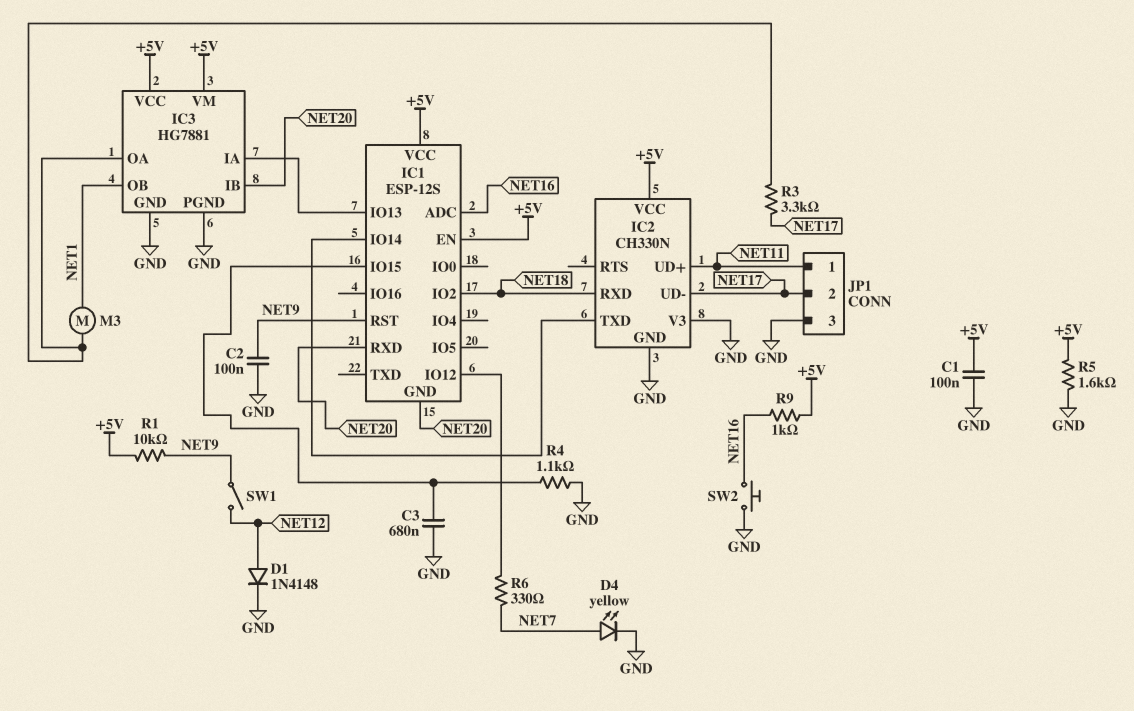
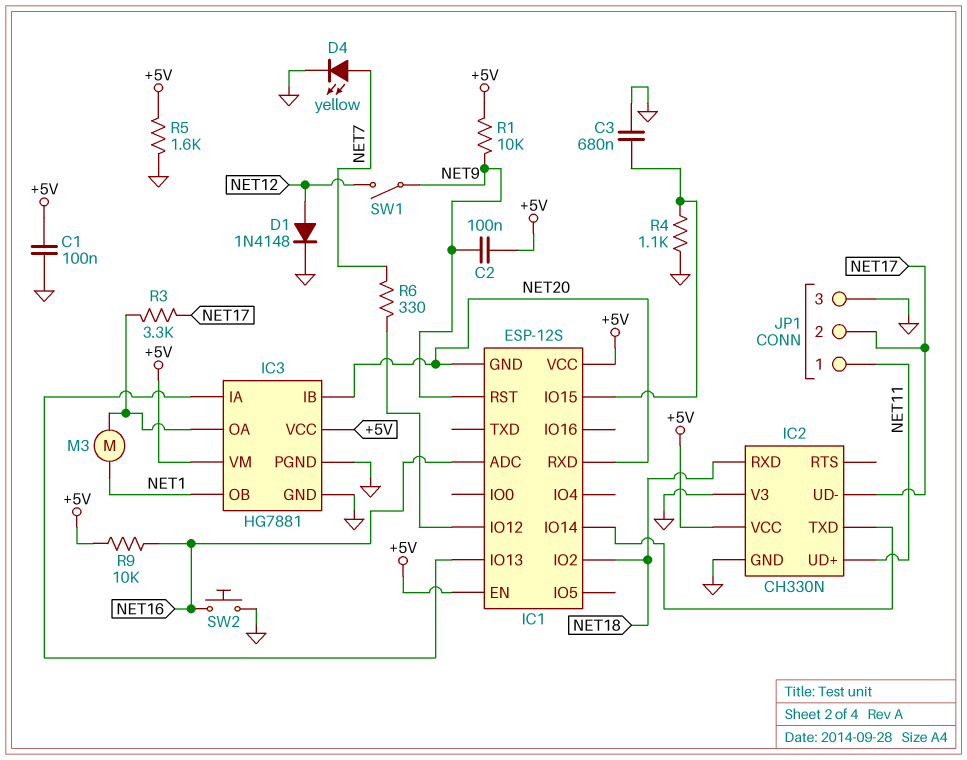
C2: 100nF (GND, NET9) -> 100nF (+5V, NET9)
R9: 1k (+5V, NET16) -> 10k (+5V, NET16)

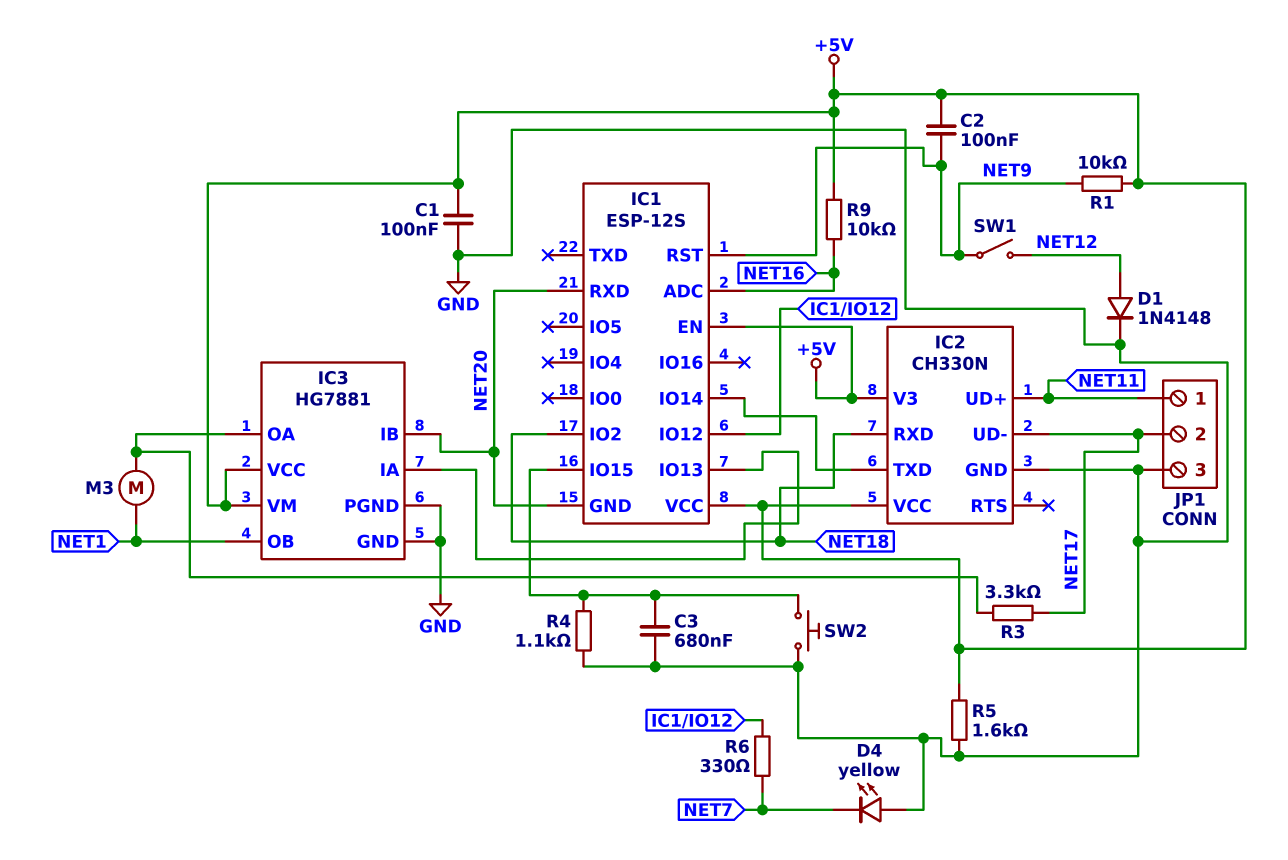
D4: LED yellow (A NET7, K GND) -> LED yellow (A GND, K NET7)
IC2 pin V3: GND -> +5V
SW2: button (GND, NET16) -> button (GND, IC1/IO15)

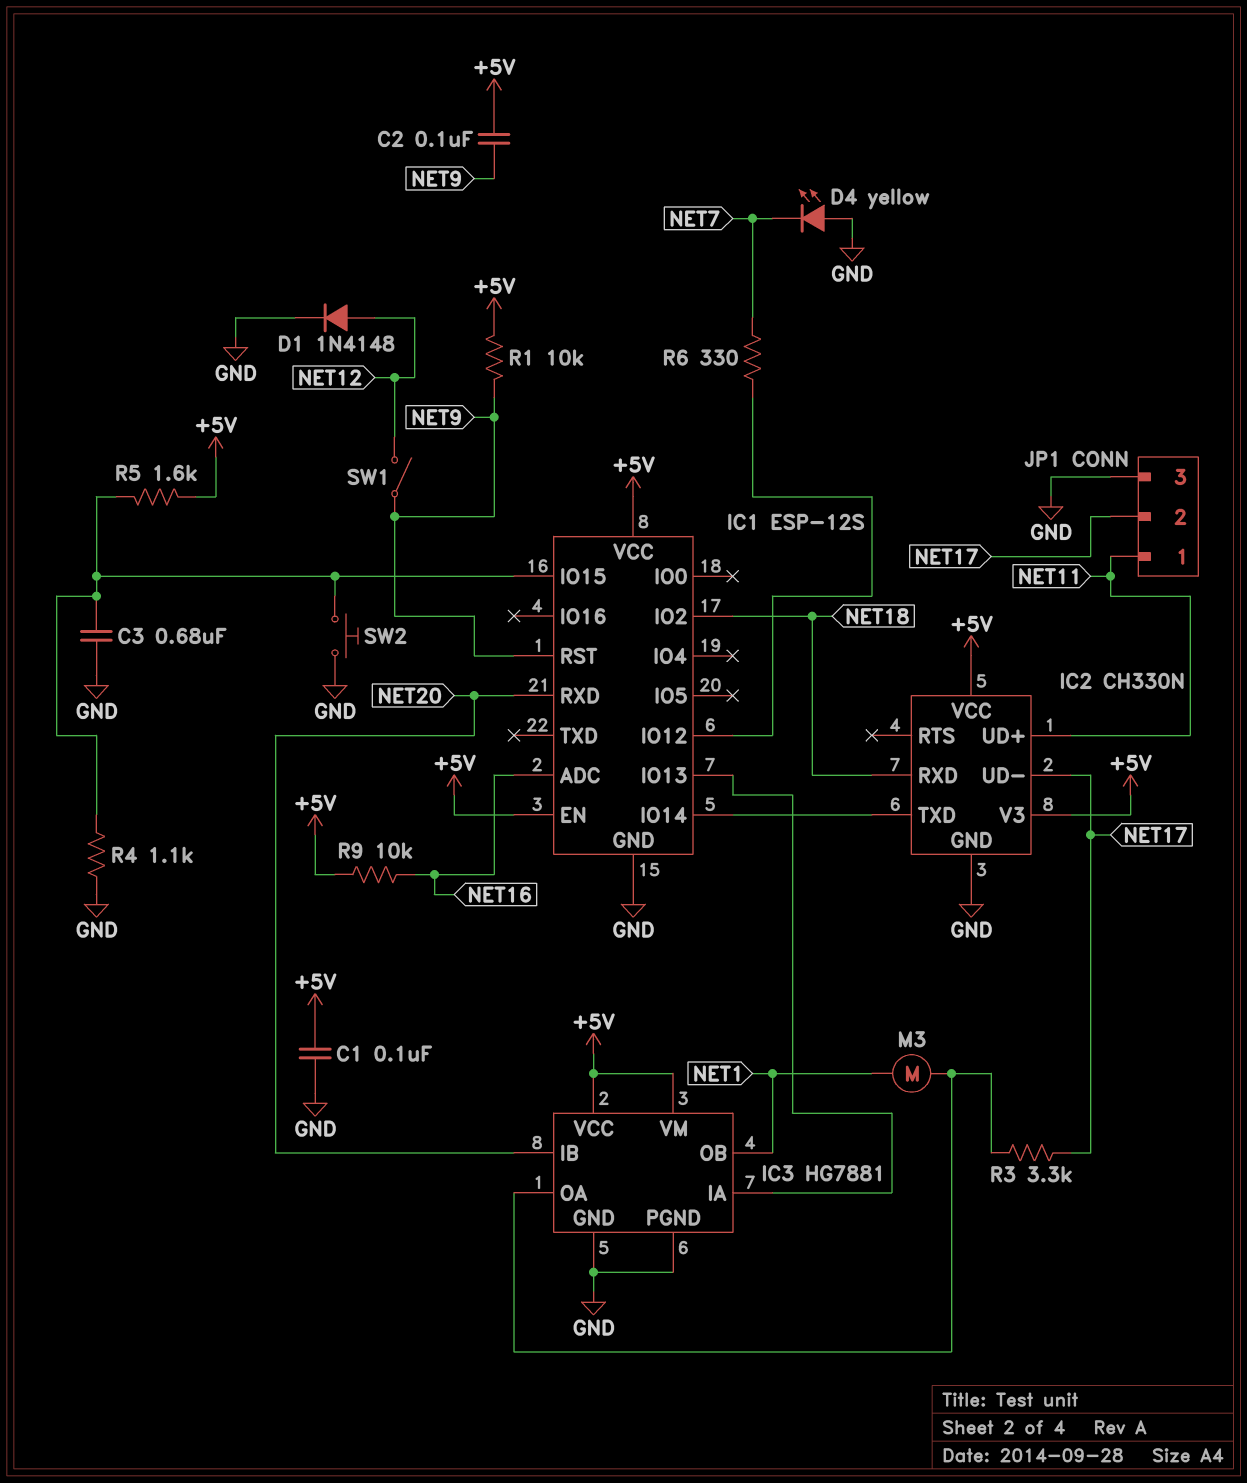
IC1 pin GND: NET20 -> GND
R5: 1.6k (+5V, GND) -> 1.6k (+5V, IC1/IO15)

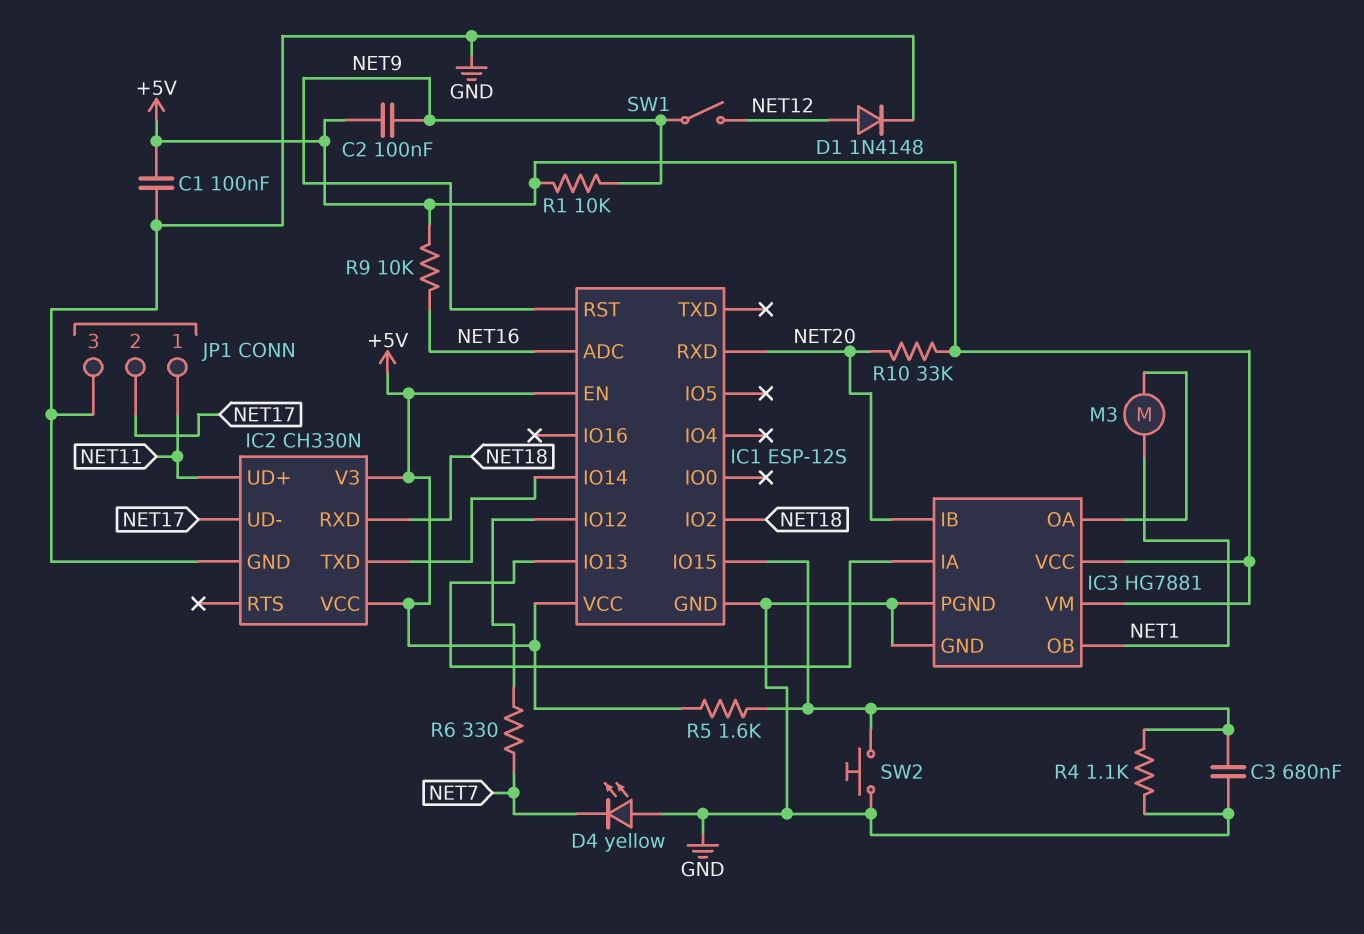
R3: 3.3k (IC3/OA, NET17) -> none
R10: none -> 33k (+5V, NET20)

